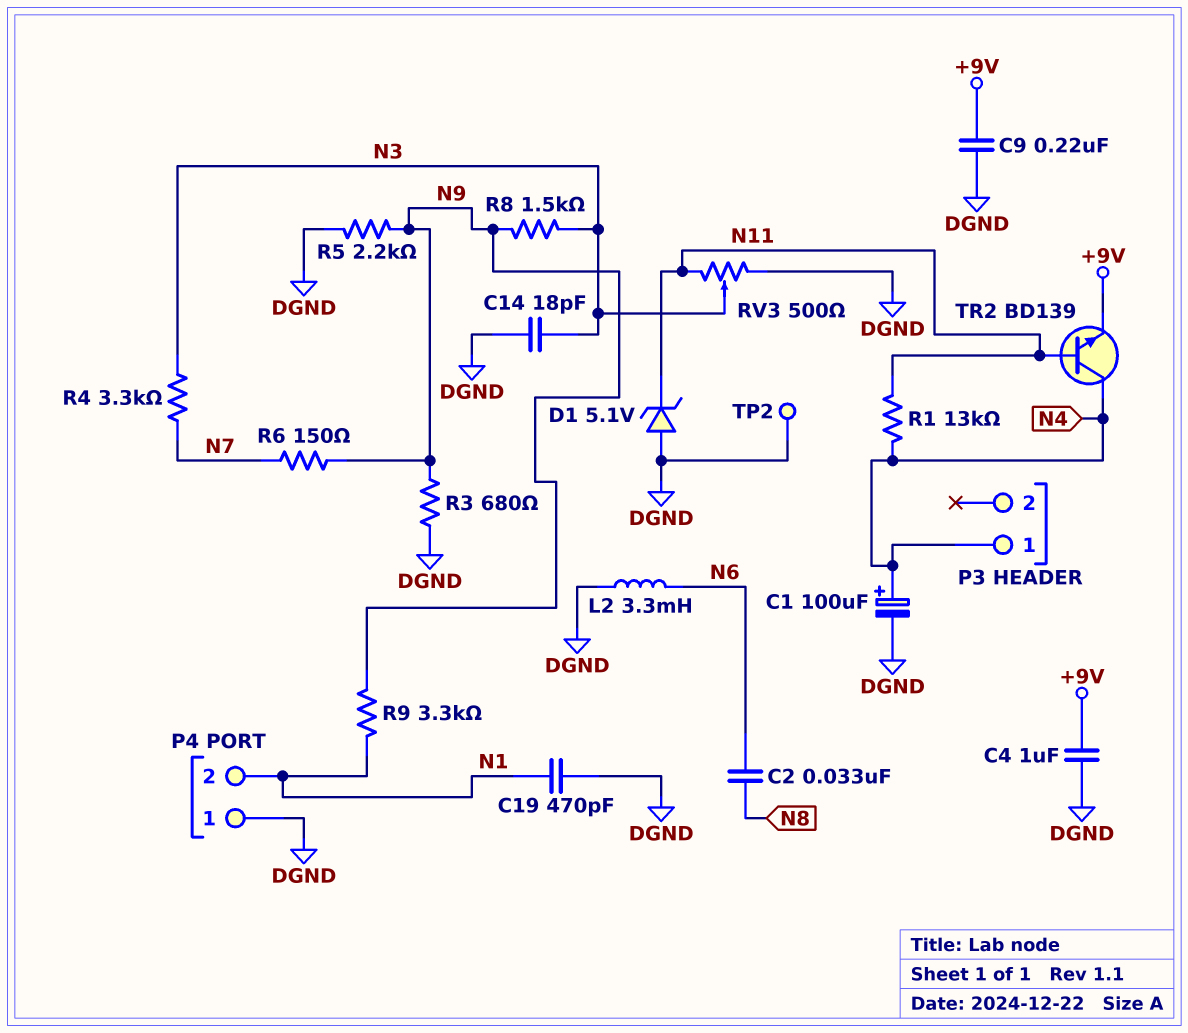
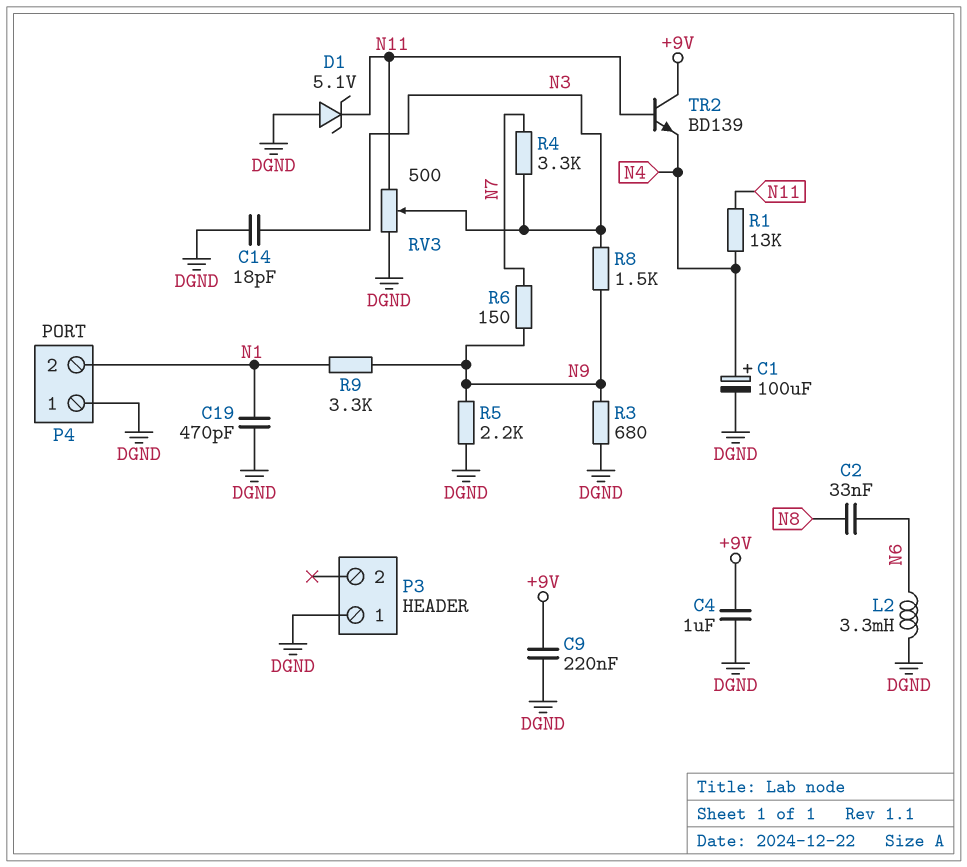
P3 pin 1: N4 -> DGND
TP2: test point (DGND) -> none
TR2: NPN BD139 (B N11, C N4, E +9V) -> NPN BD139 (B N11, C +9V, E N4)

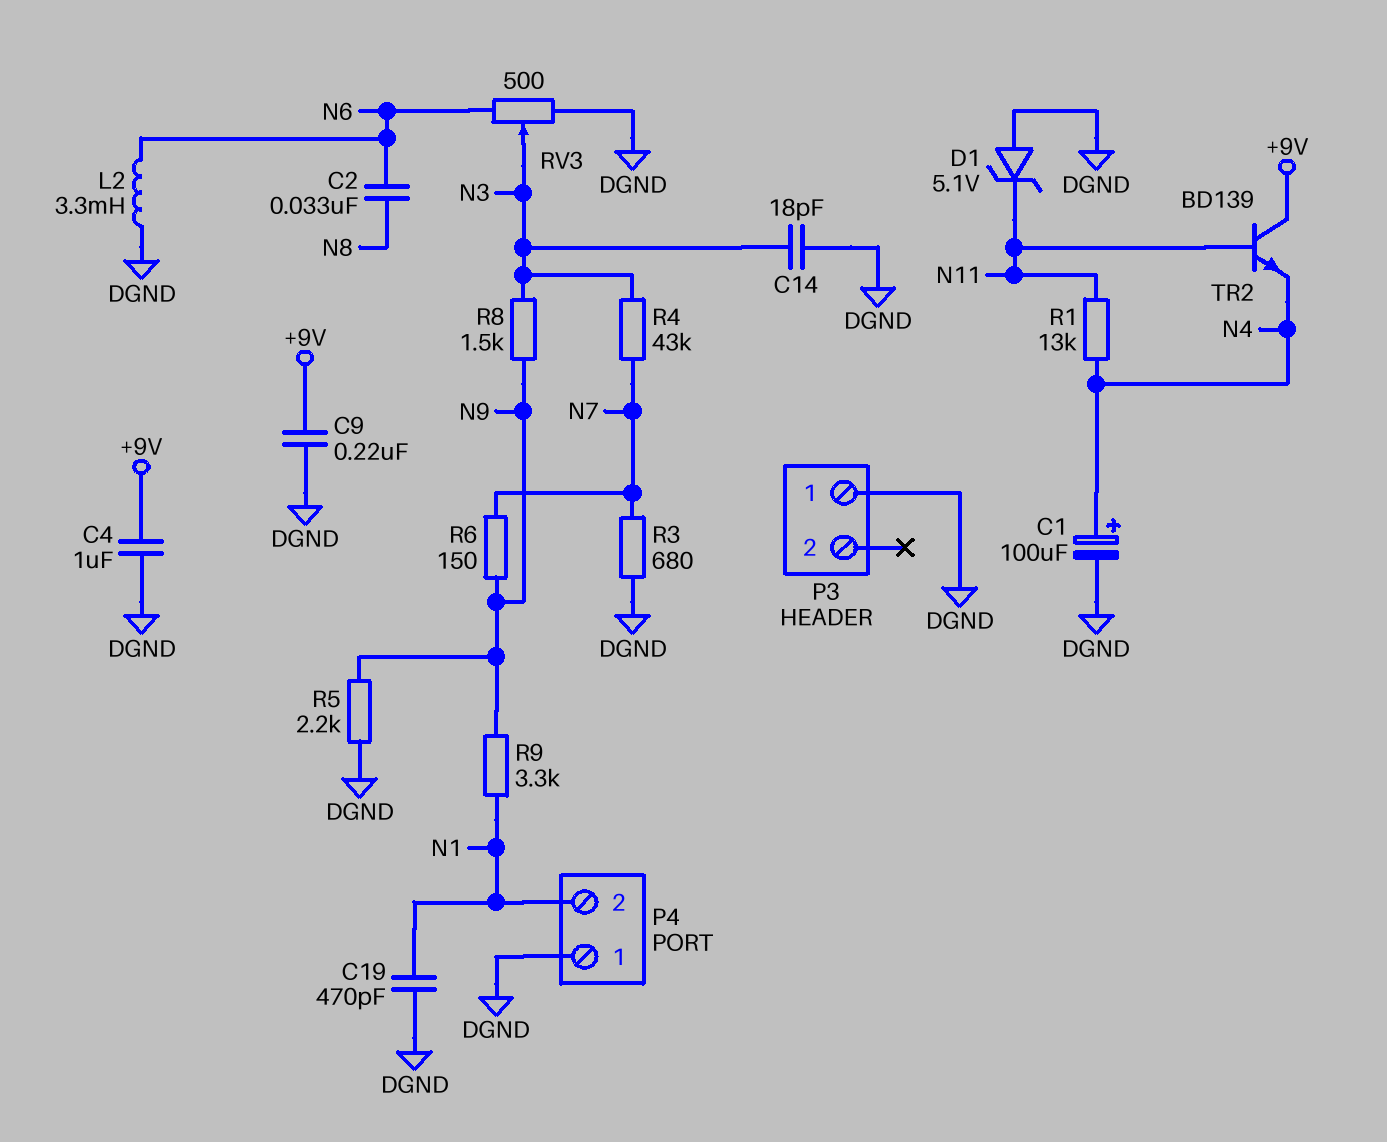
R3: 680 (DGND, N9) -> 680 (DGND, N7)
R4: 3.3k (N3, N7) -> 43k (N3, N7)
RV3: 500 (DGND, N11, wiper N3) -> 500 (DGND, N6, wiper N3)

